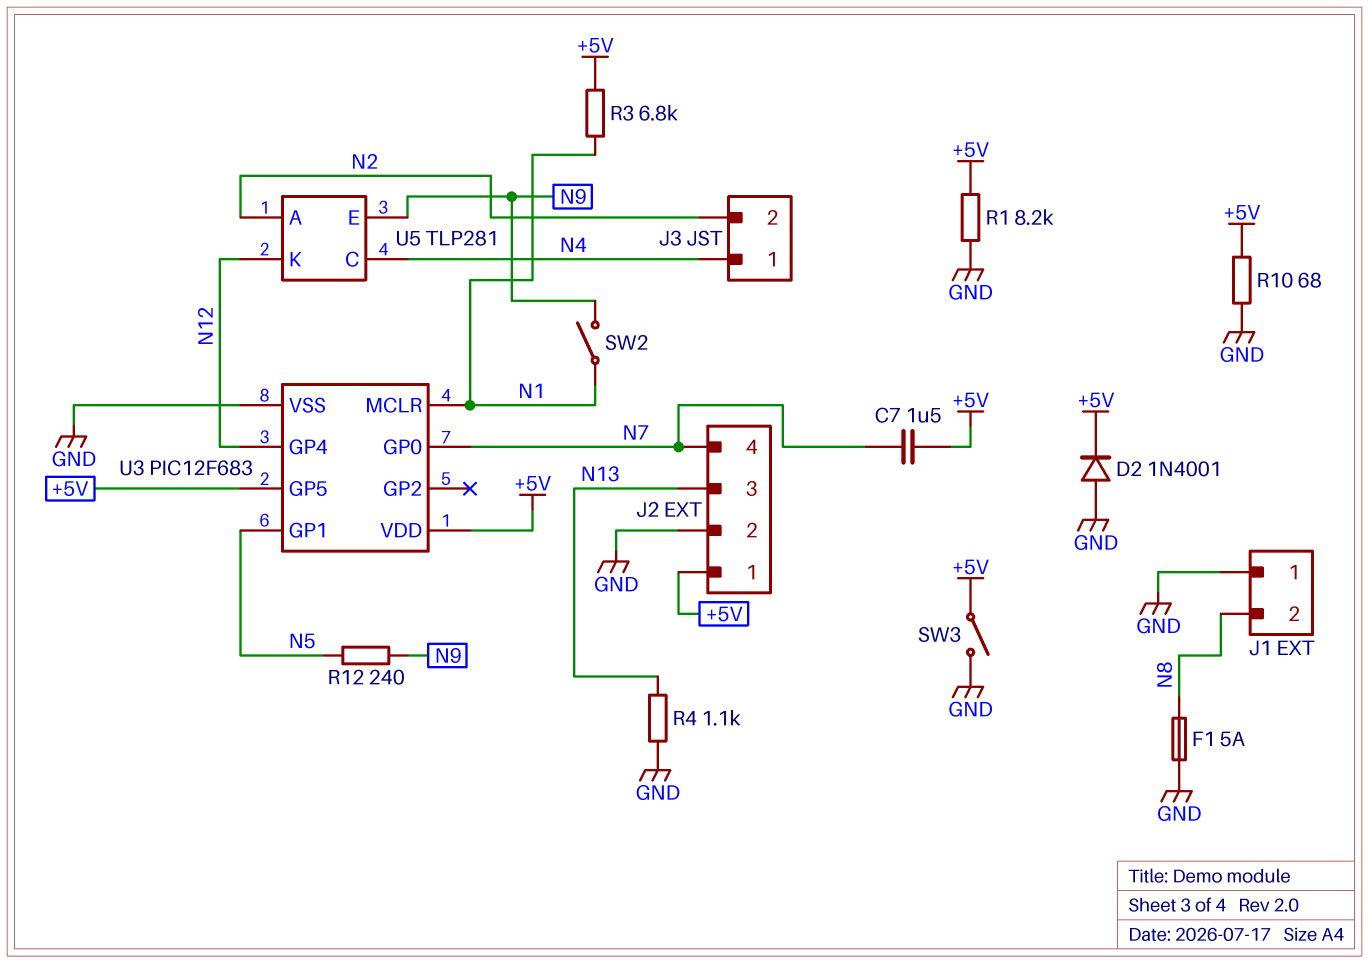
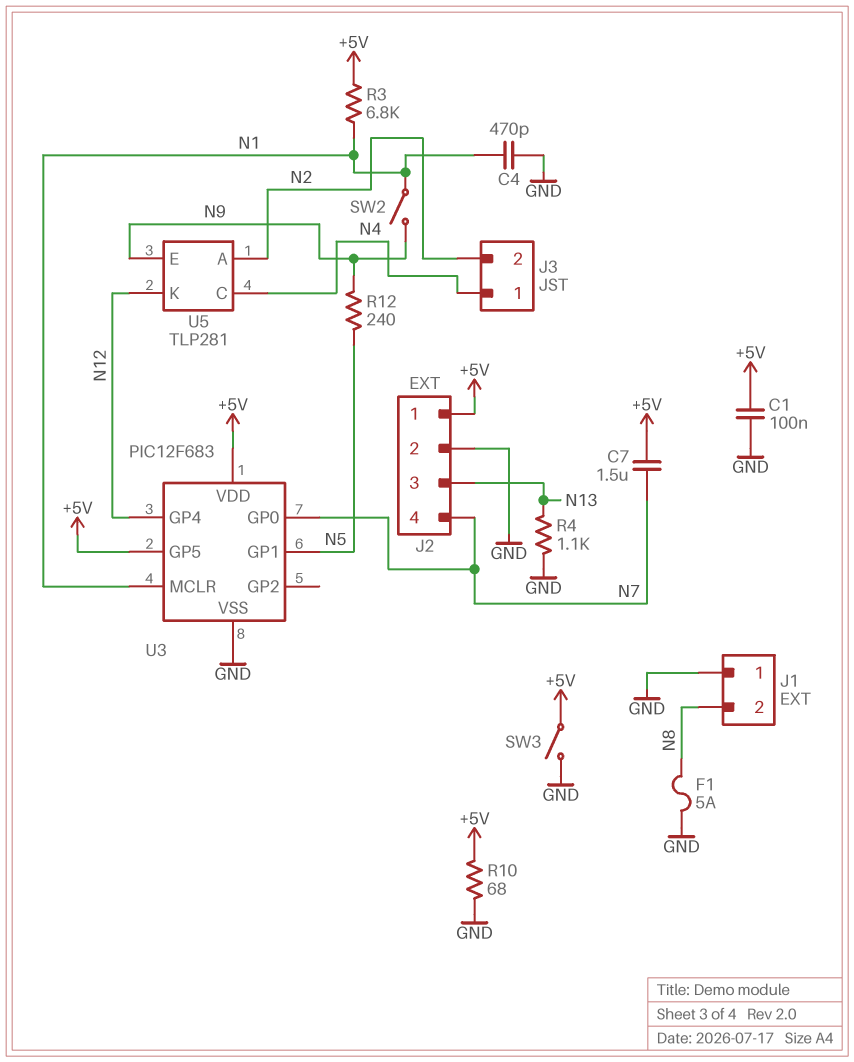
C1: none -> 100nF (+5V, GND)
C4: none -> 470pF (GND, N1)
D2: diode 1N4001 (A GND, K +5V) -> none
R1: 8.2k (+5V, GND) -> none

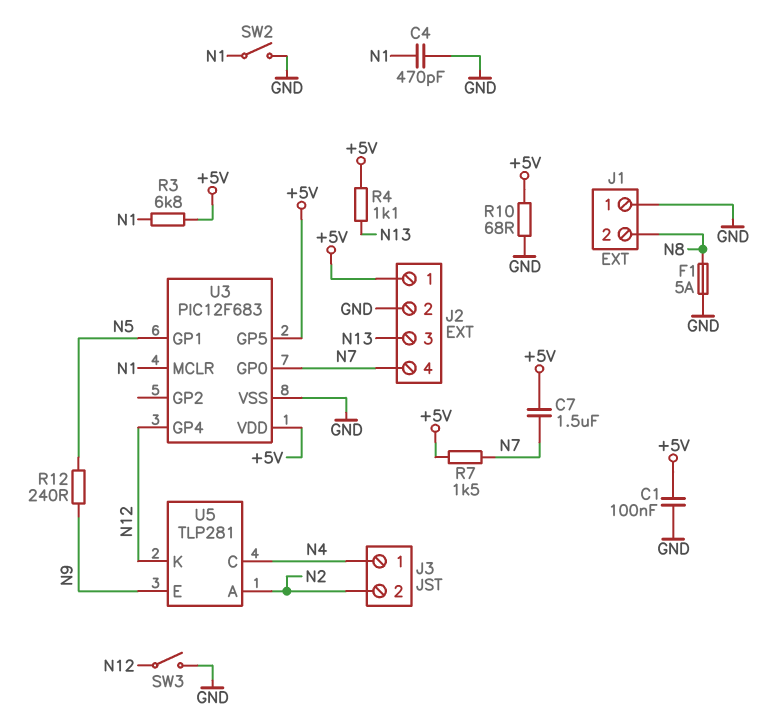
R4: 1.1k (GND, N13) -> 1.1k (+5V, N13)
R7: none -> 1.5k (+5V, N7)
SW2: switch (N1, N9) -> switch (GND, N1)
SW3: switch (+5V, GND) -> switch (GND, N12)

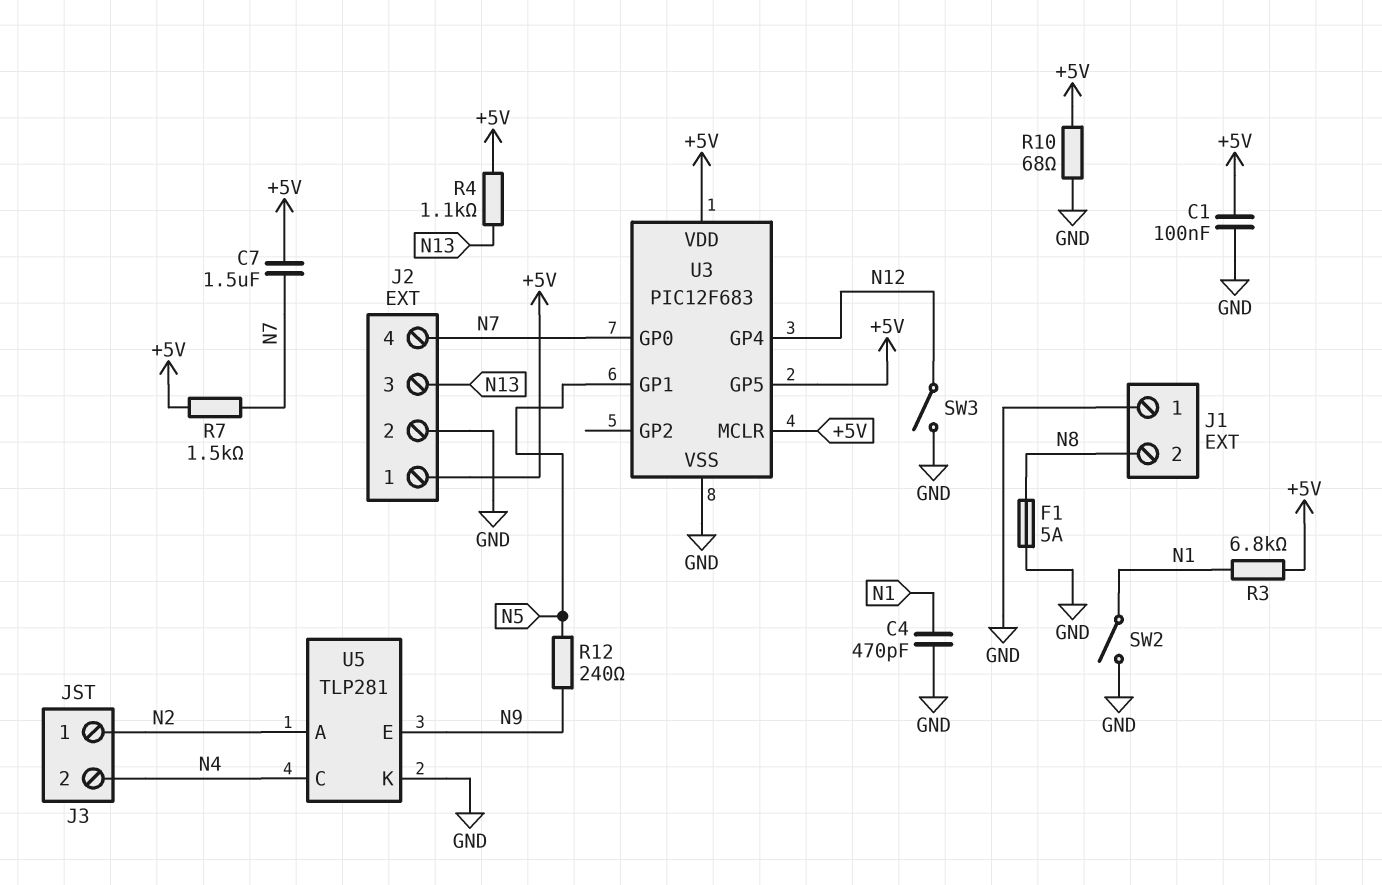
J3 pin 1: N4 -> N2
J3 pin 2: N2 -> N4
U3 pin MCLR: N1 -> +5V
U5 pin K: N12 -> GND

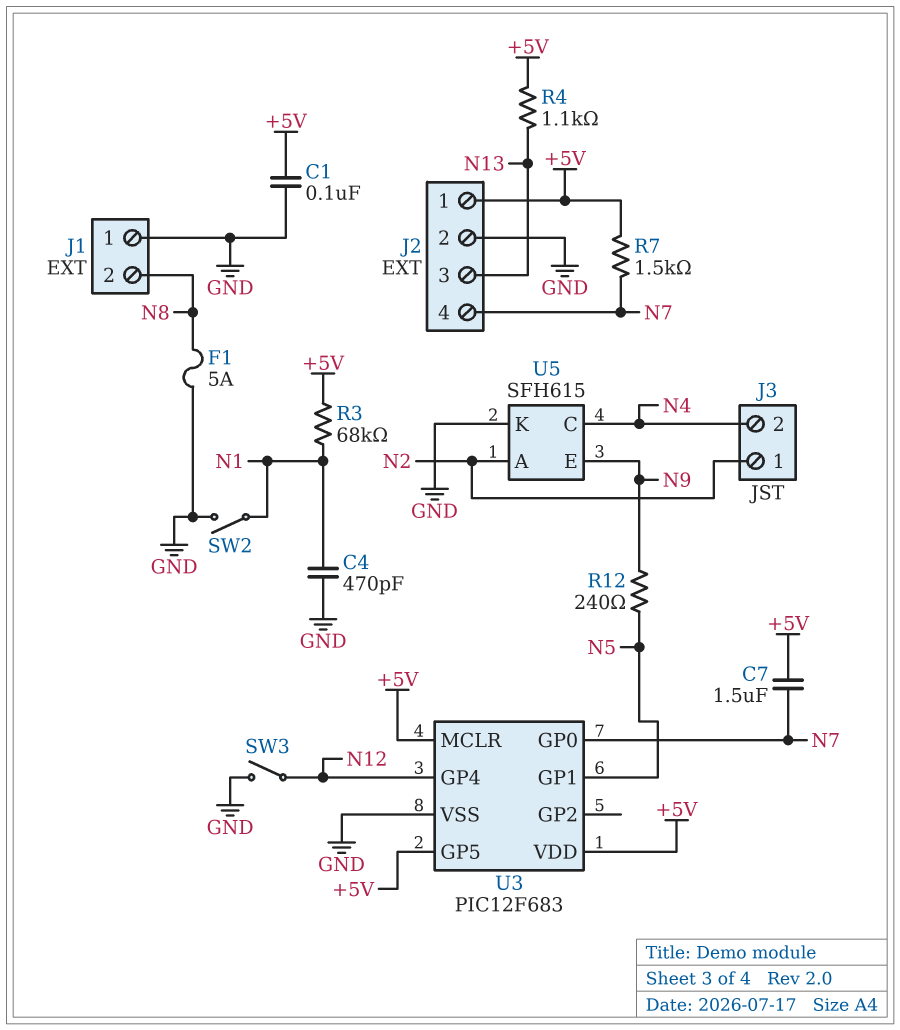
R3: 6.8k (+5V, N1) -> 68k (+5V, N1)
R10: 68 (+5V, GND) -> none
U5: TLP281 -> SFH615

